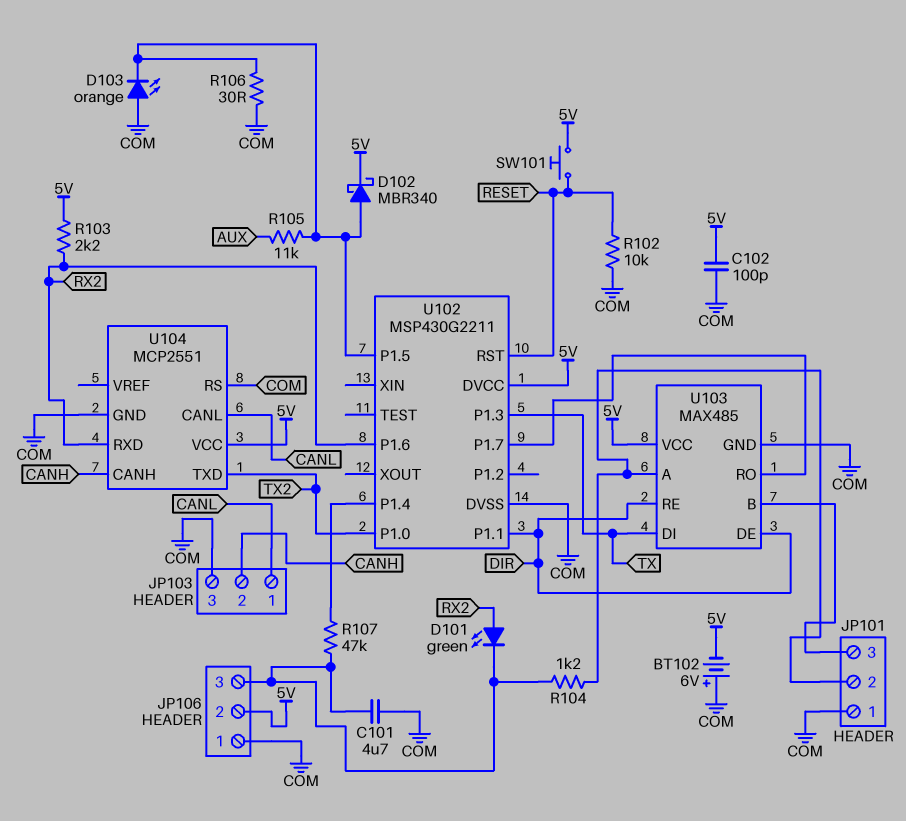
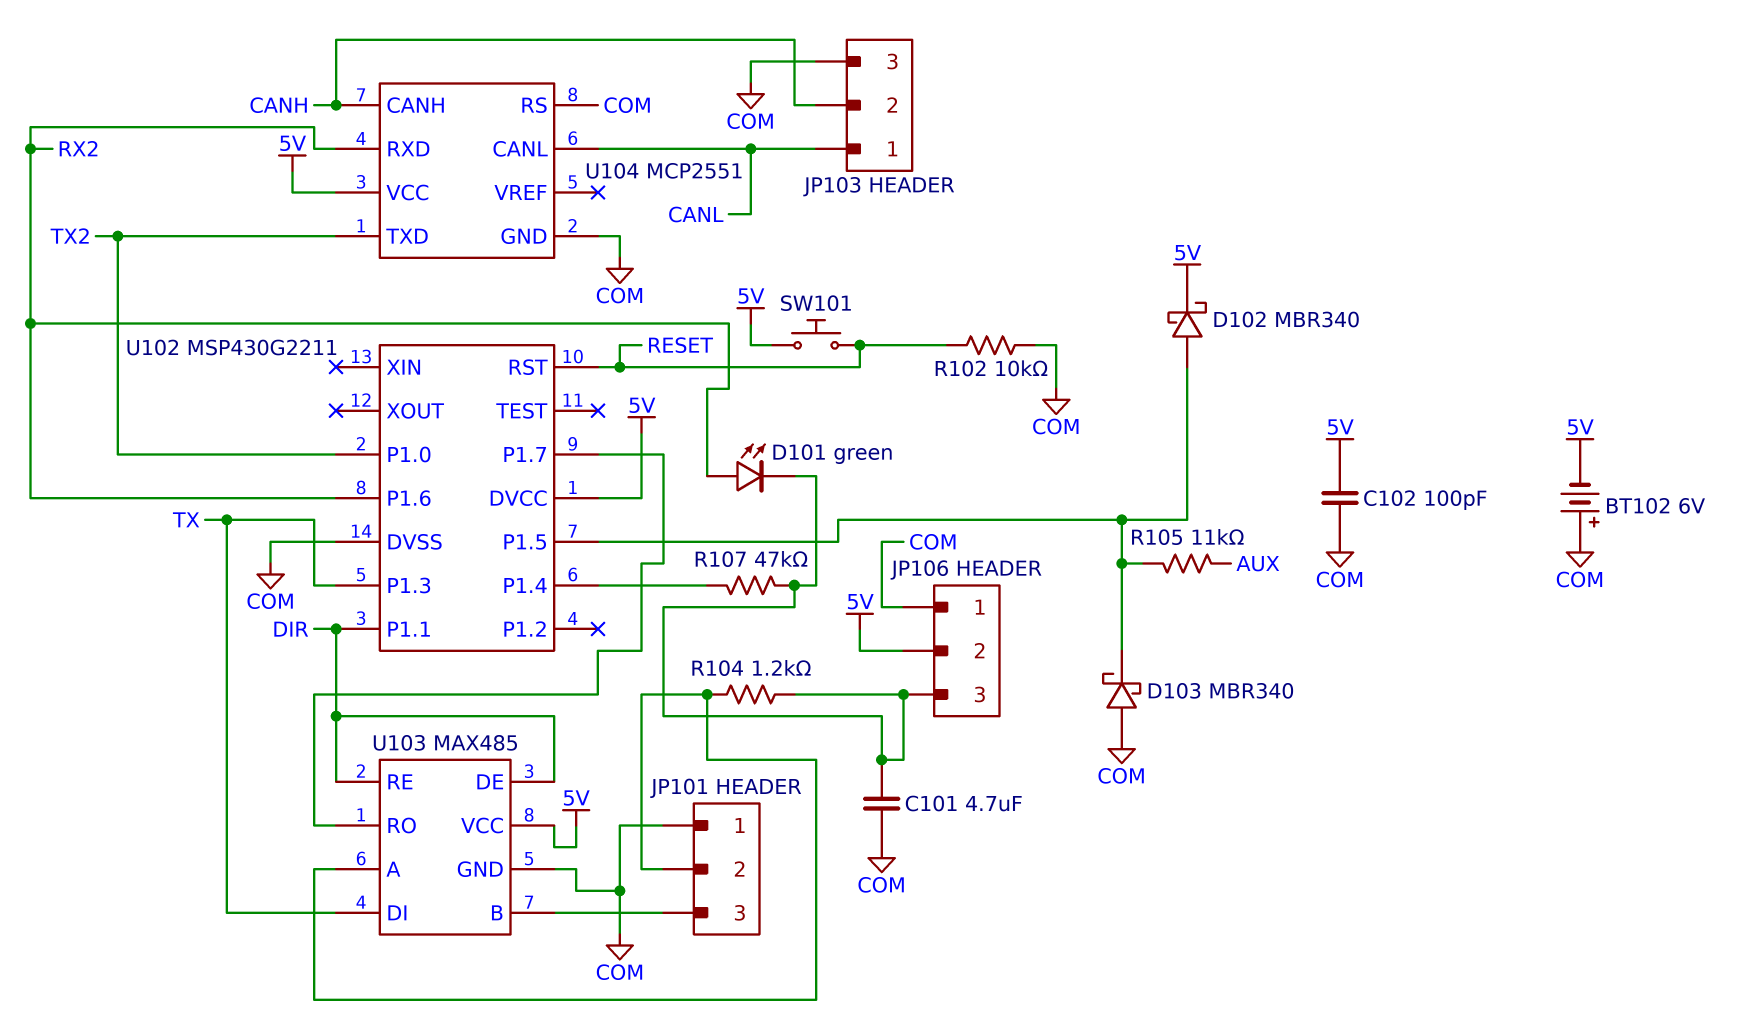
D103: LED orange (A COM, K U102/P1.5) -> schottky MBR340 (A COM, K U102/P1.5)
R103: 2.2k (5V, RX2) -> none
R106: 30 (COM, U102/P1.5) -> none

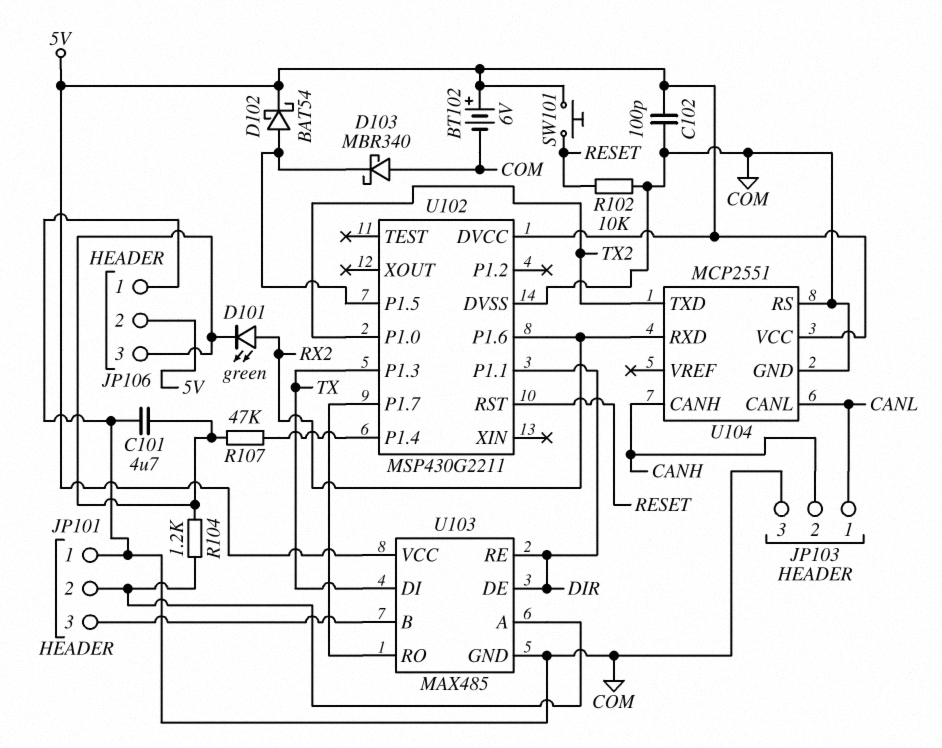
BT102: 6V (plus COM, minus 5V) -> 6V (plus 5V, minus COM)
D102: schottky MBR340 (A U102/P1.5, K 5V) -> schottky BAT54 (A U102/P1.5, K 5V)
R105: 11k (AUX, U102/P1.5) -> none

